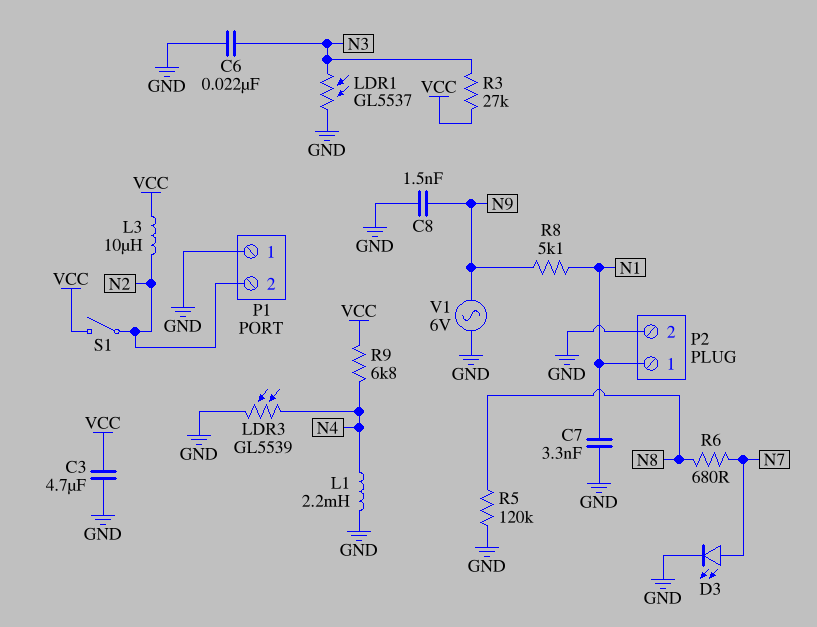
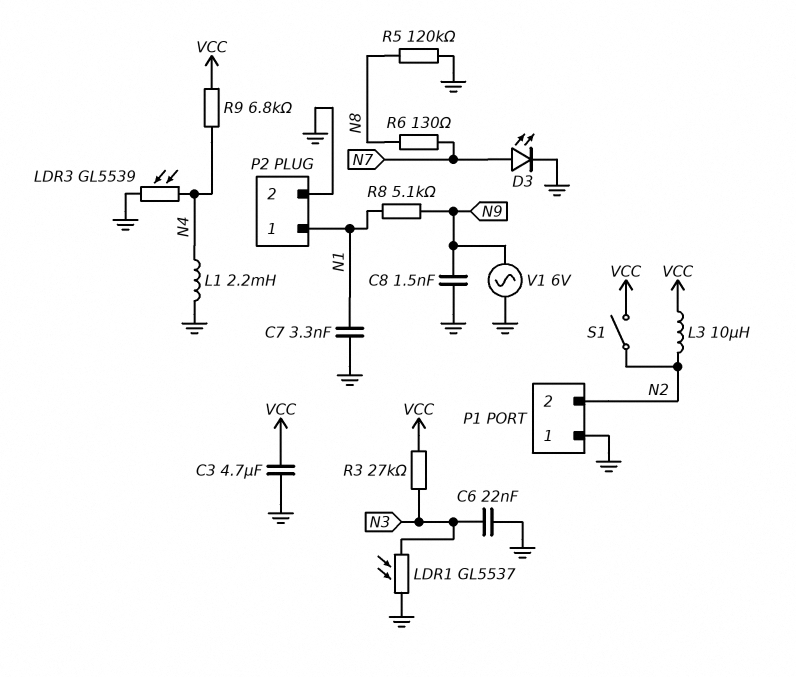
R6: 680 (N7, N8) -> 130 (N7, N8)

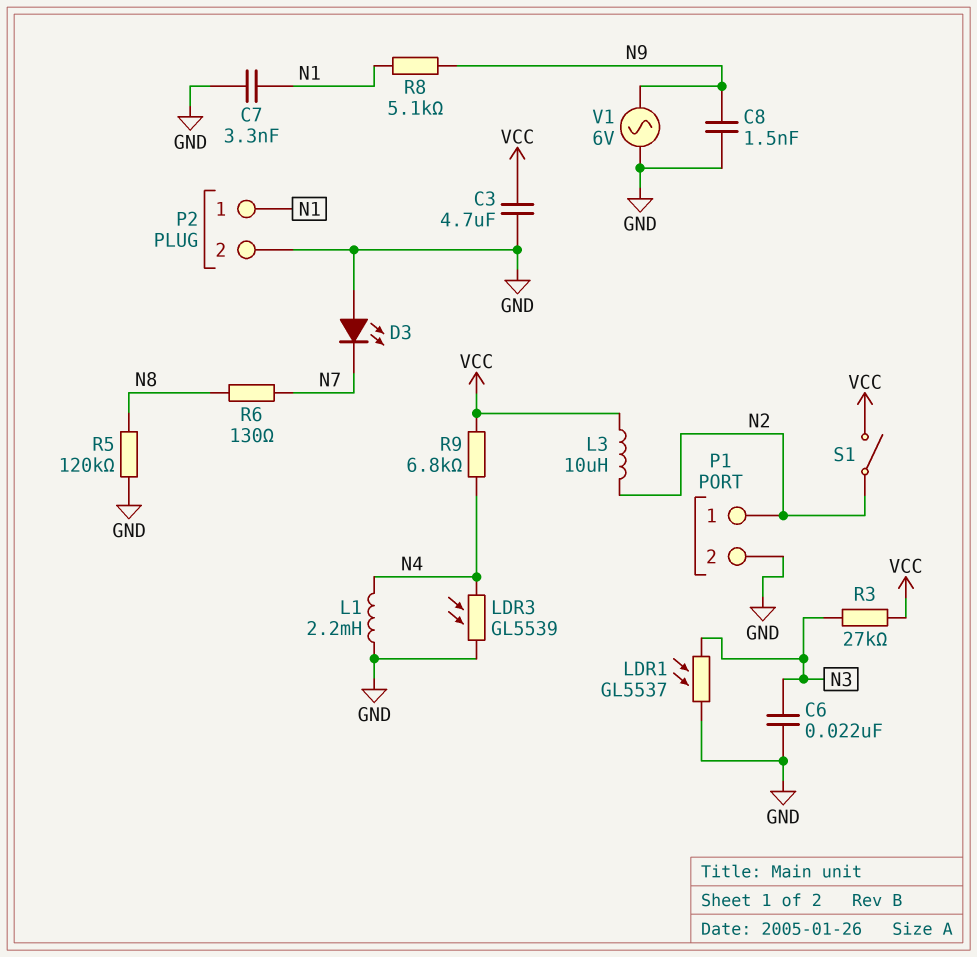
D3: LED (A N7, K GND) -> LED (A GND, K N7)
P1 pin 1: GND -> N2
P1 pin 2: N2 -> GND

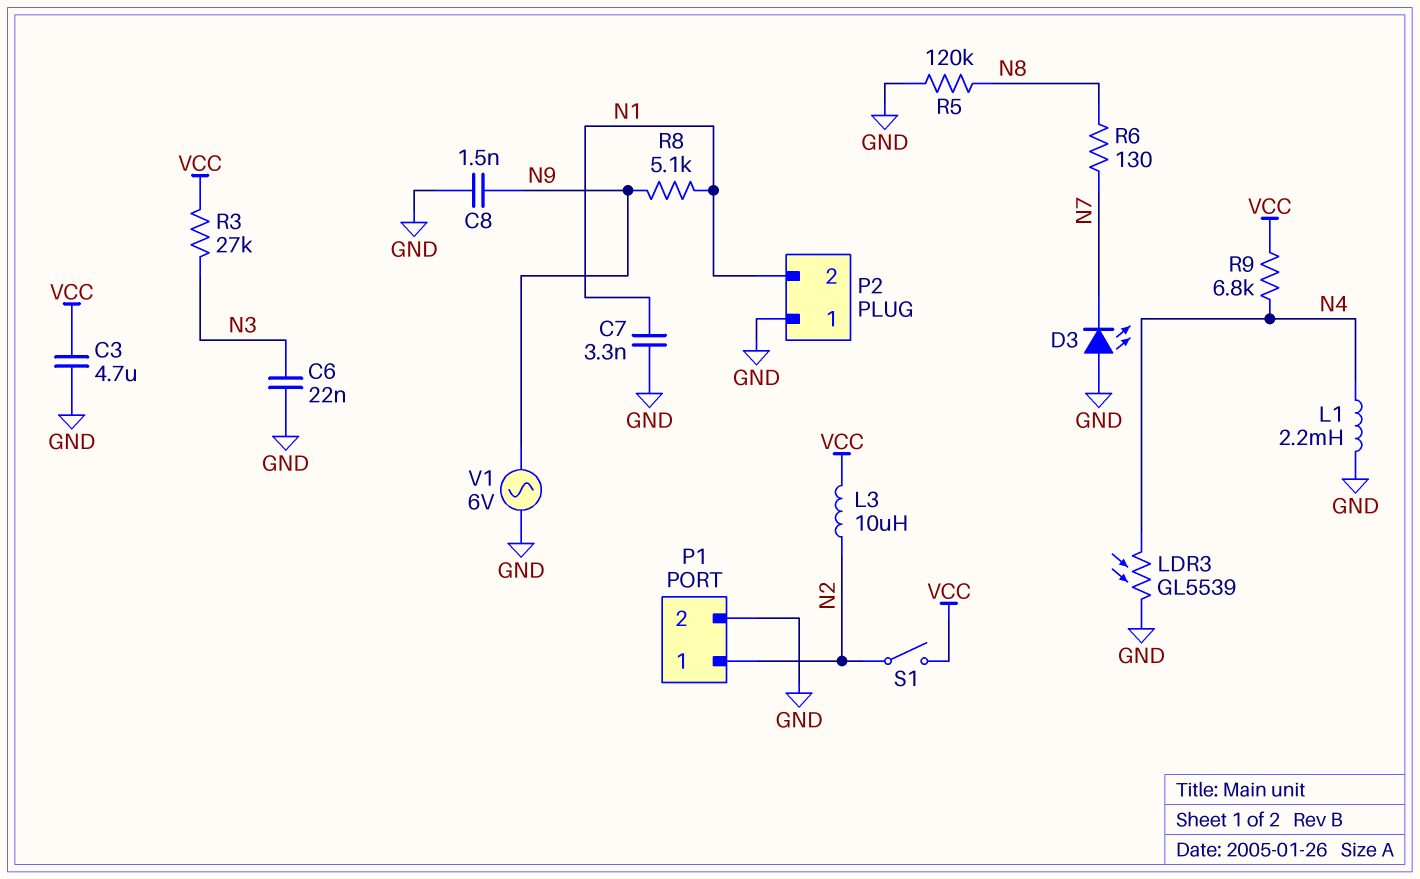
LDR1: GL5537 (GND, N3) -> none
P2 pin 1: N1 -> GND
P2 pin 2: GND -> N1

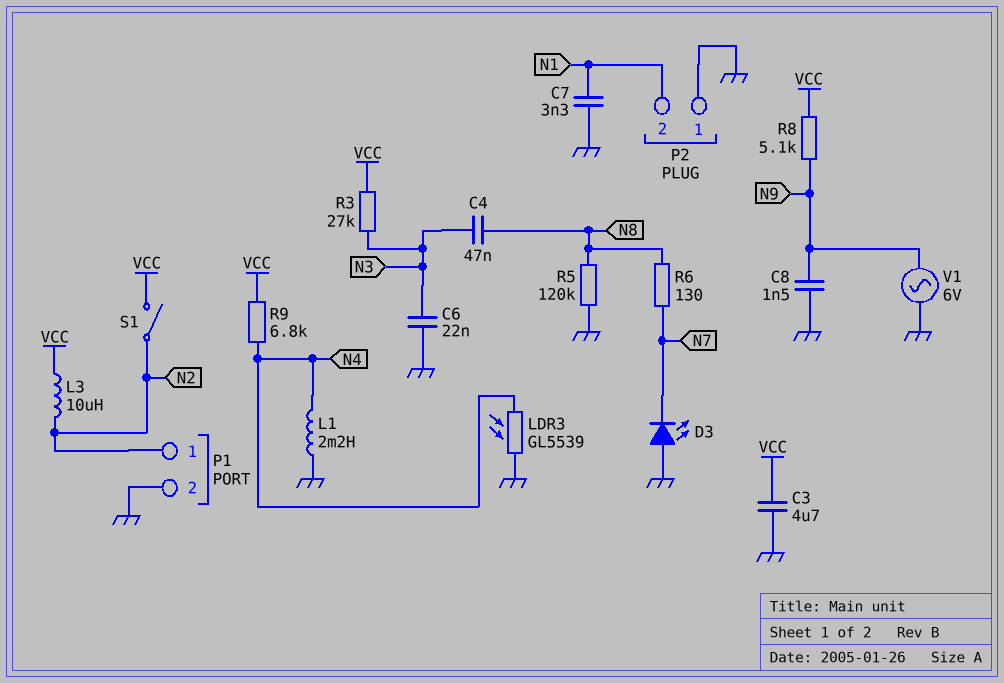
C4: none -> 47nF (N3, N8)
R8: 5.1k (N1, N9) -> 5.1k (N9, VCC)

